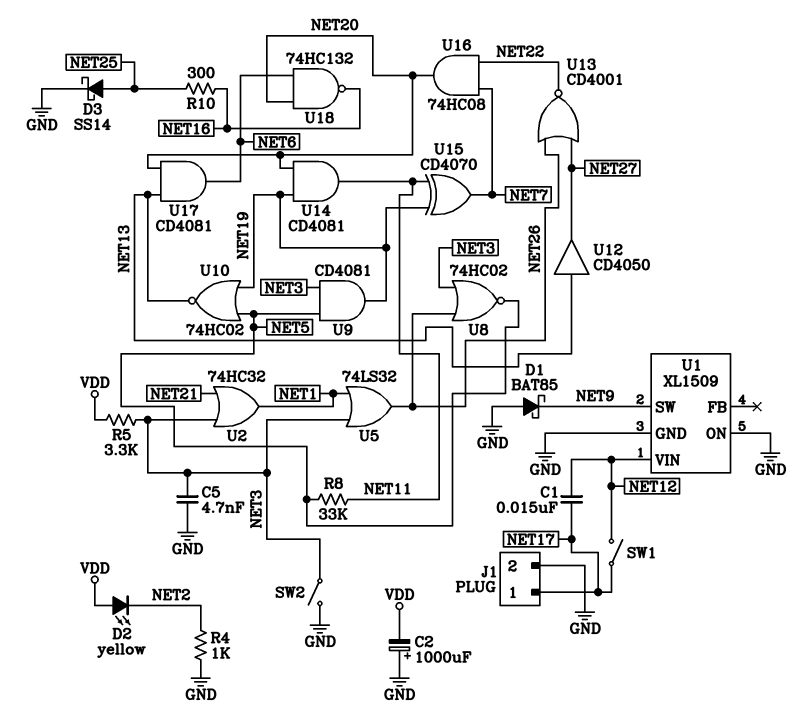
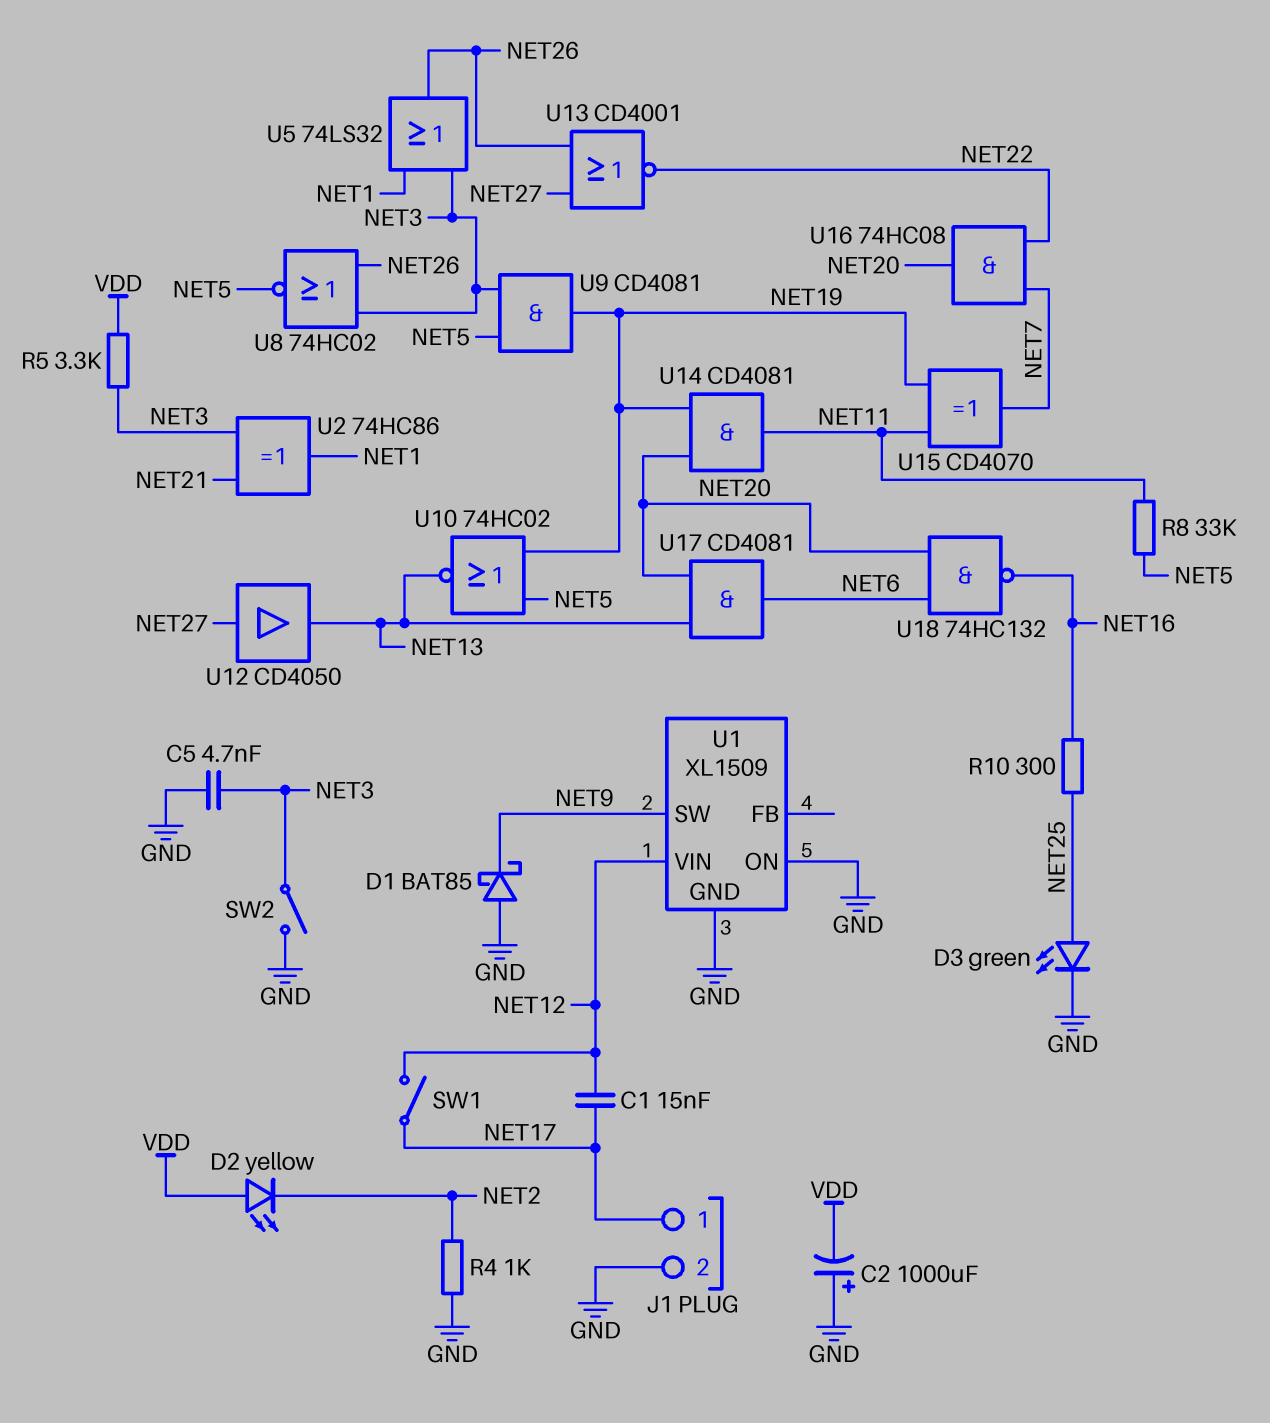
D3: schottky SS14 (A NET25, K GND) -> LED green (A NET25, K GND)
U2: OR 74HC32 (in NET3, in NET21, out NET1) -> XOR 74HC86 (in NET3, in NET21, out NET1)
U12: buffer CD4050 (in NET13, out NET27) -> buffer CD4050 (in NET27, out NET13)

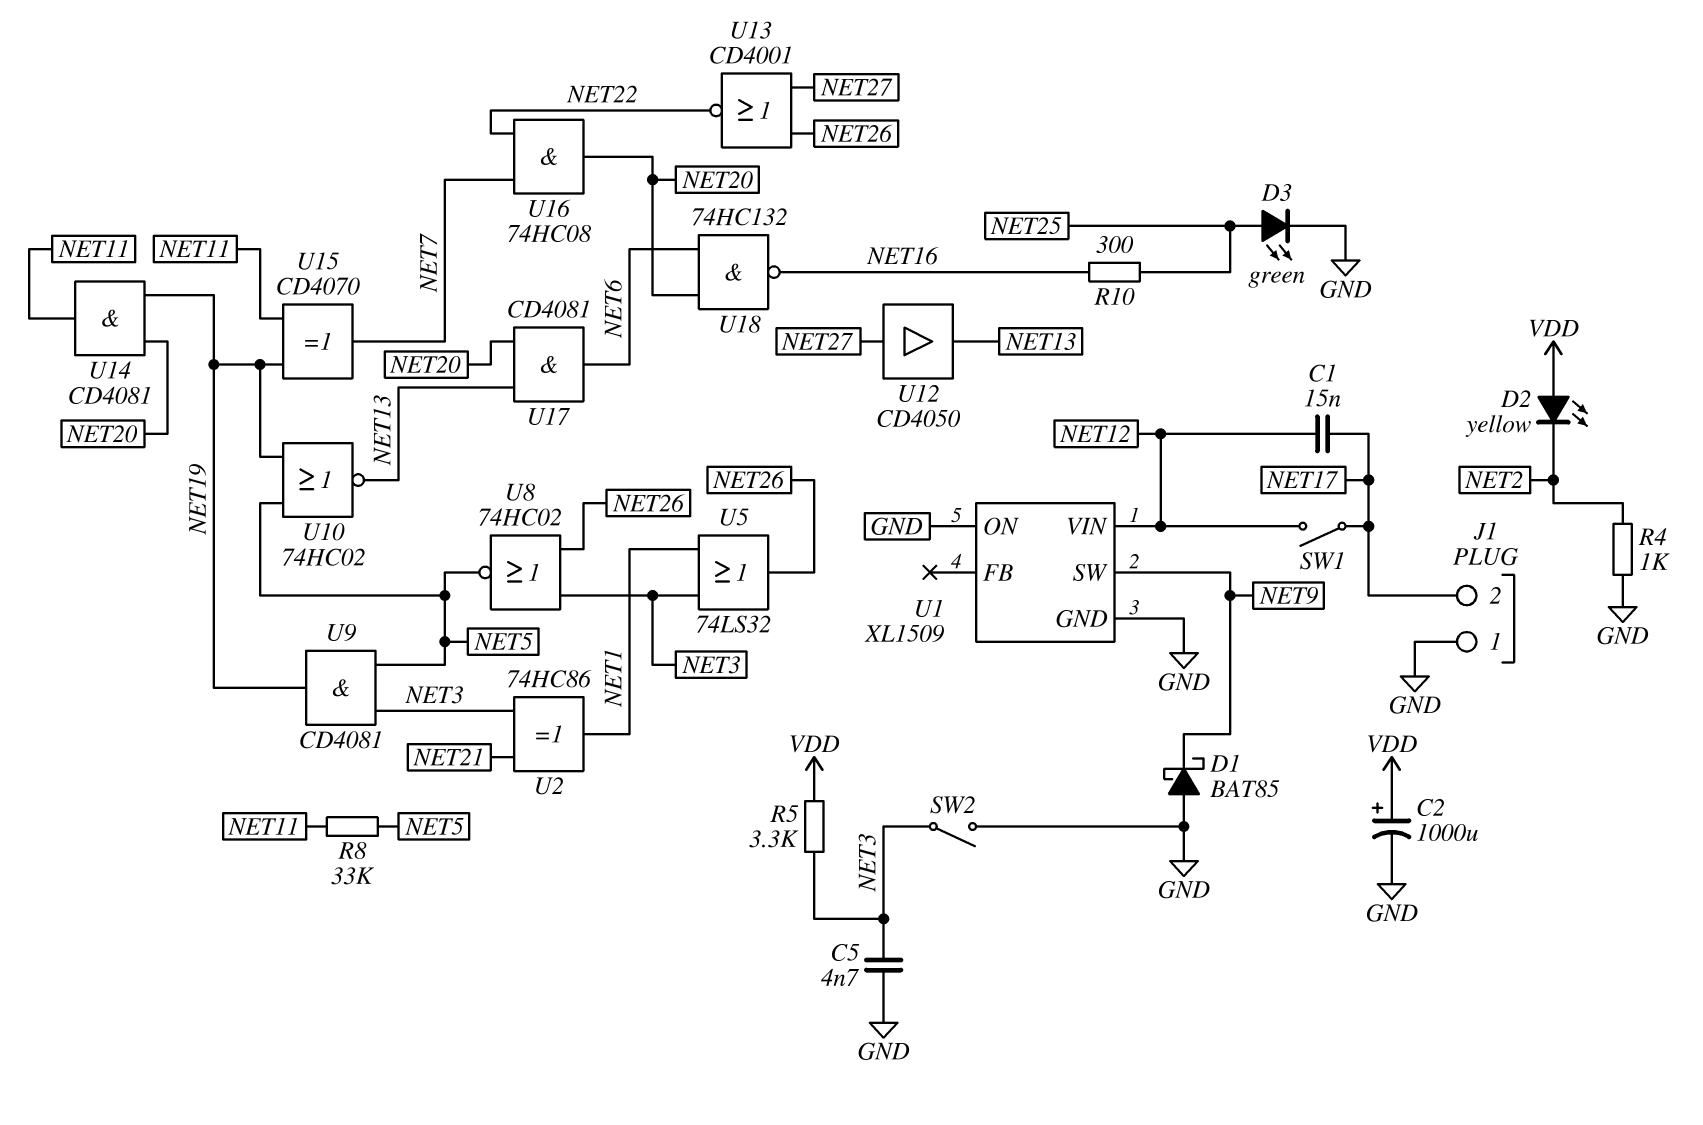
C2: 1000uF (plus GND, minus VDD) -> 1000uF (plus VDD, minus GND)
J1 pin 1: NET17 -> GND
J1 pin 2: GND -> NET17

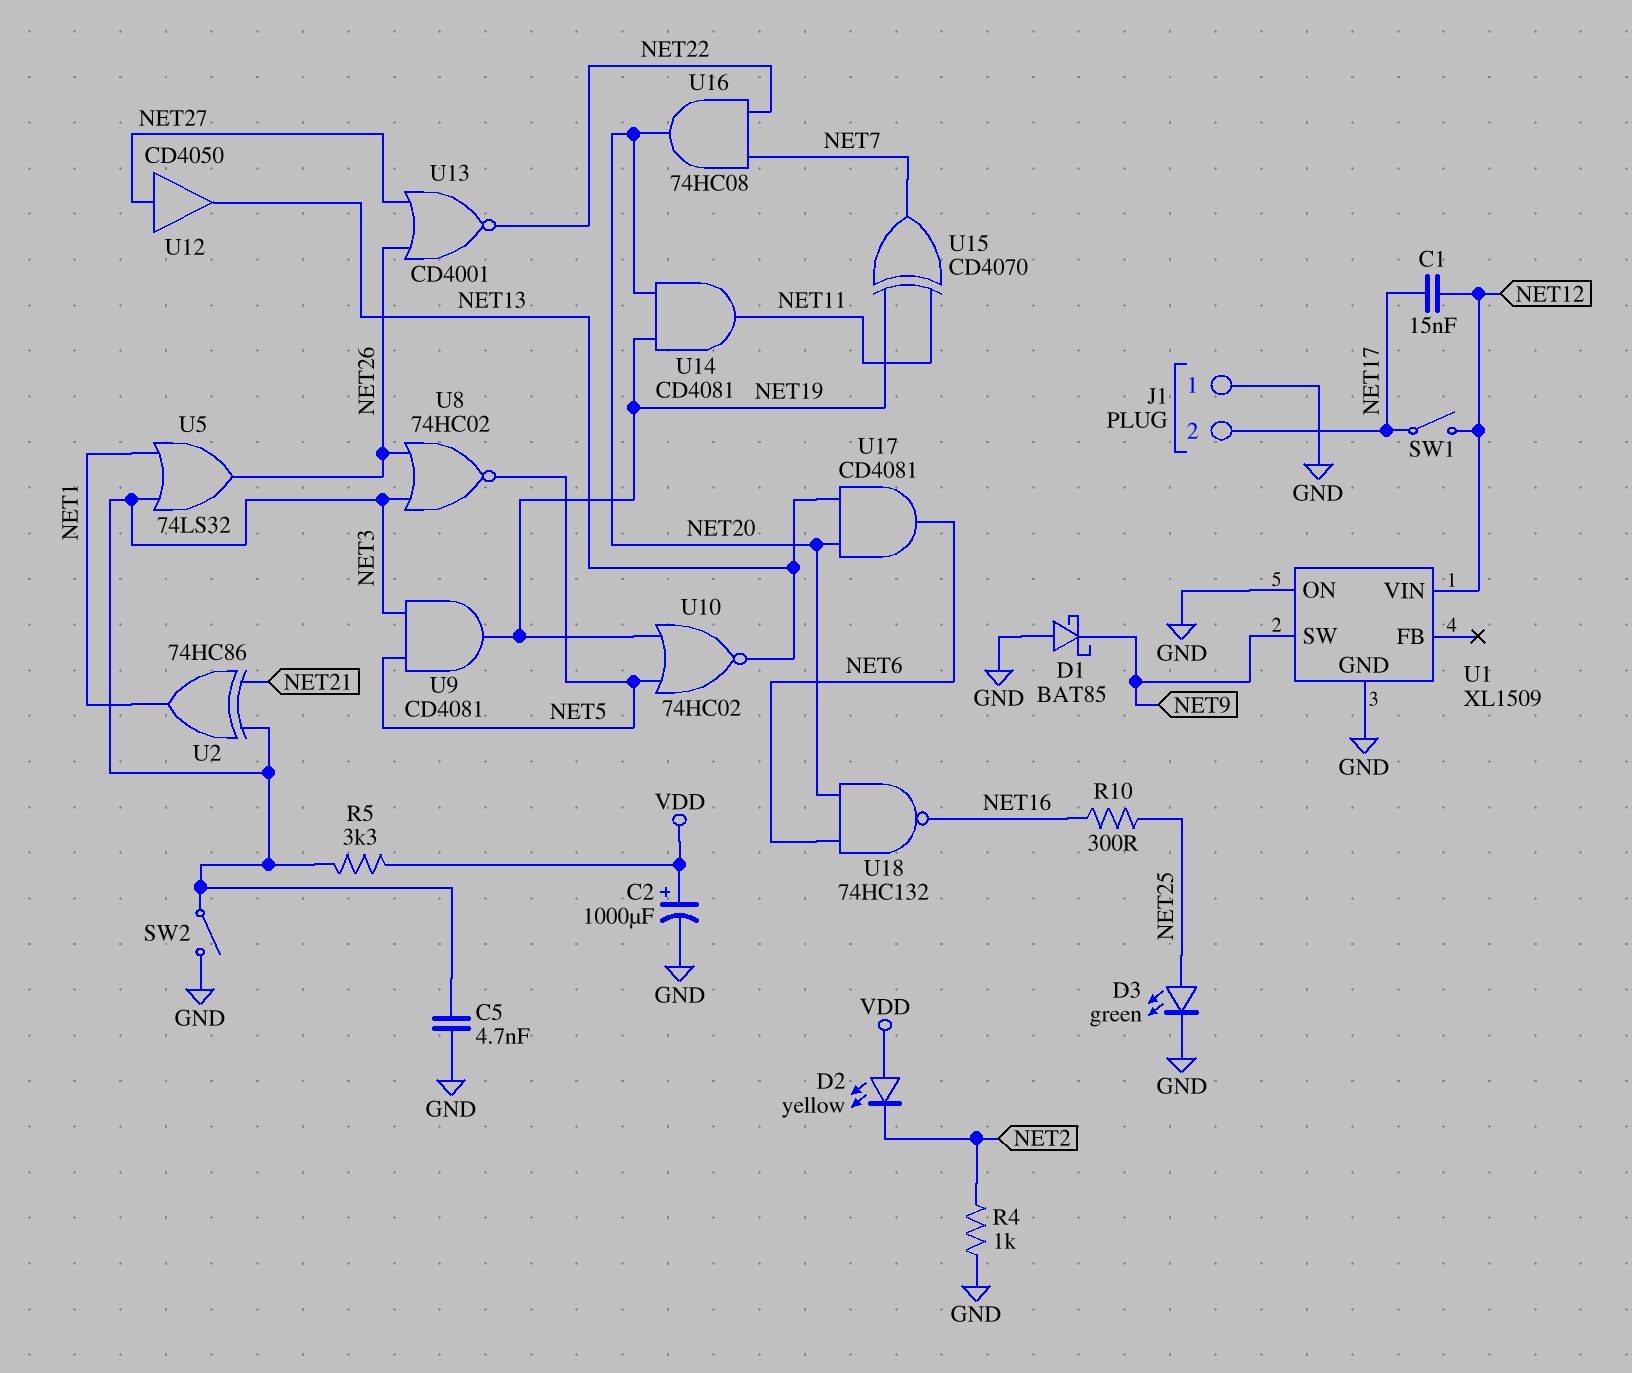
R8: 33k (NET5, NET11) -> none

